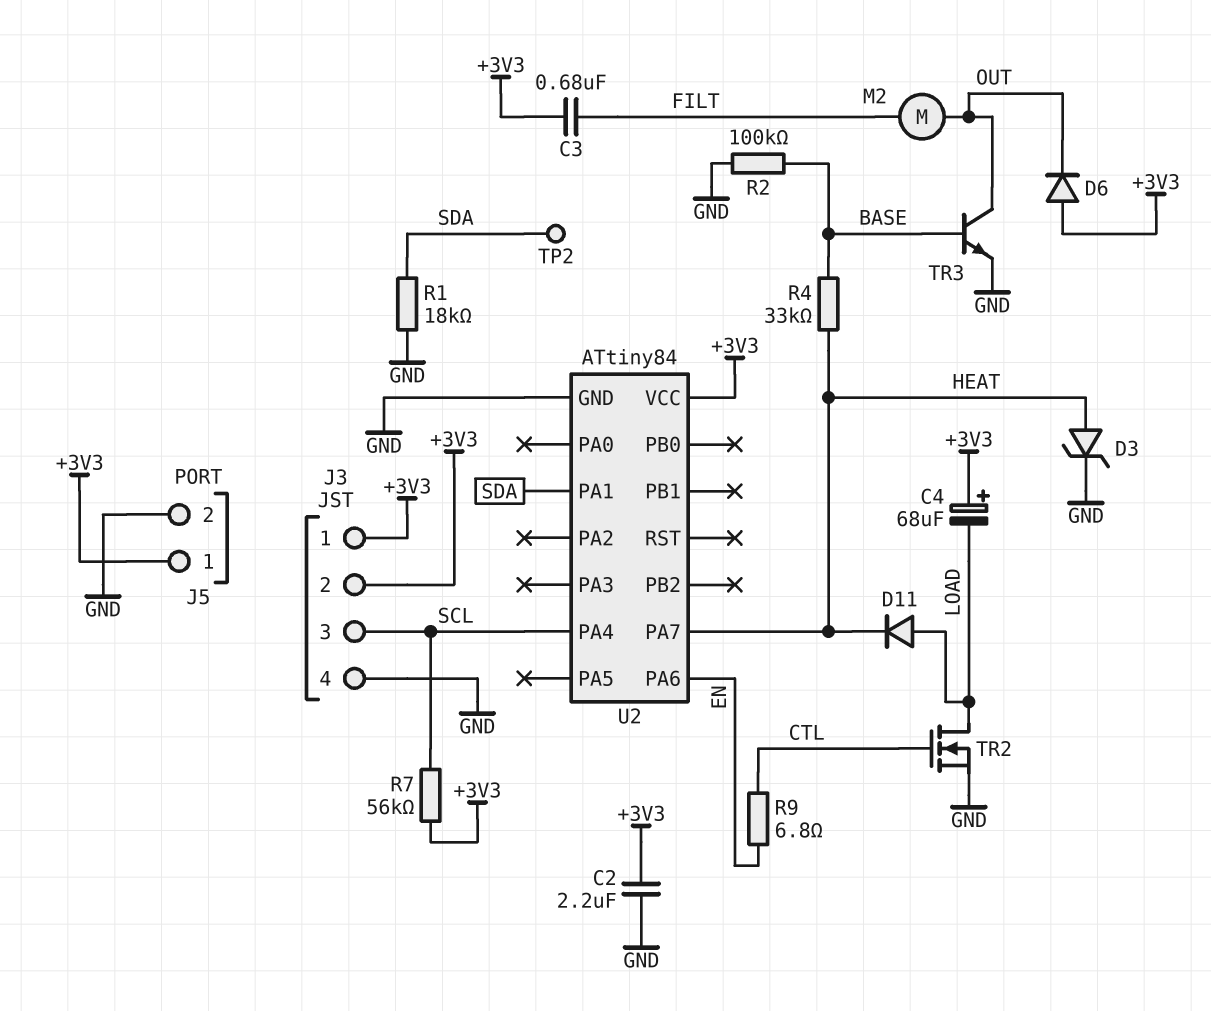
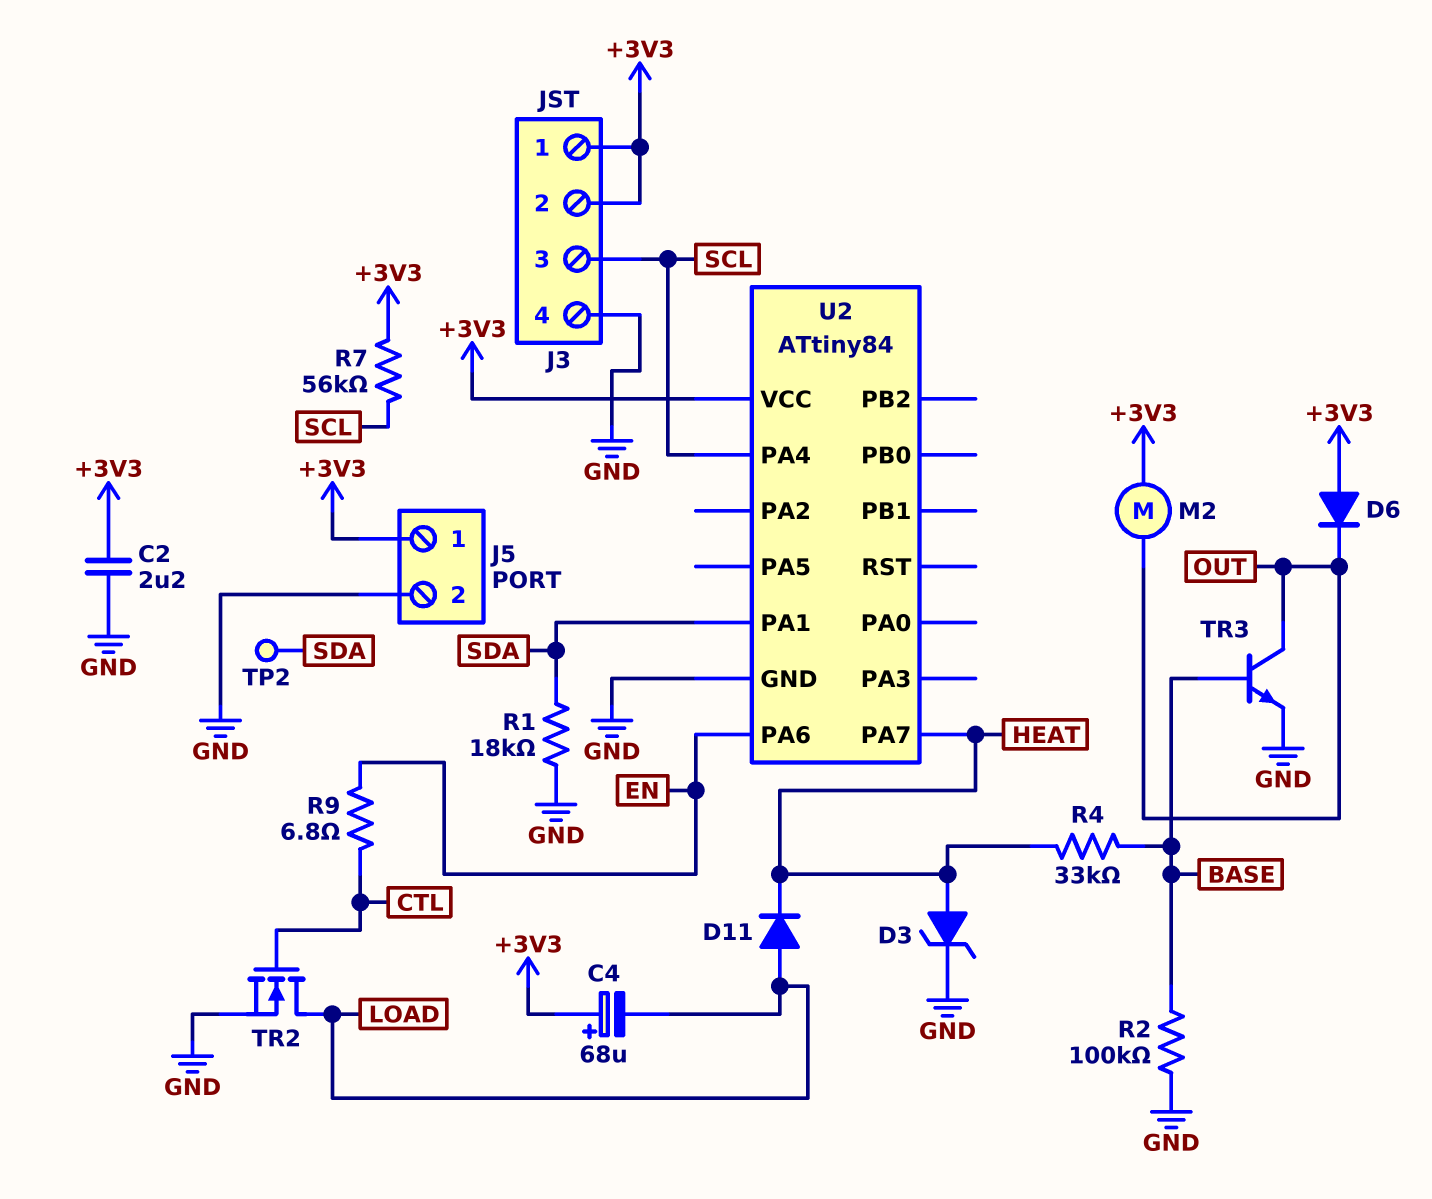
C3: 680nF (+3V3, FILT) -> none
M2: motor (FILT, OUT) -> motor (+3V3, OUT)

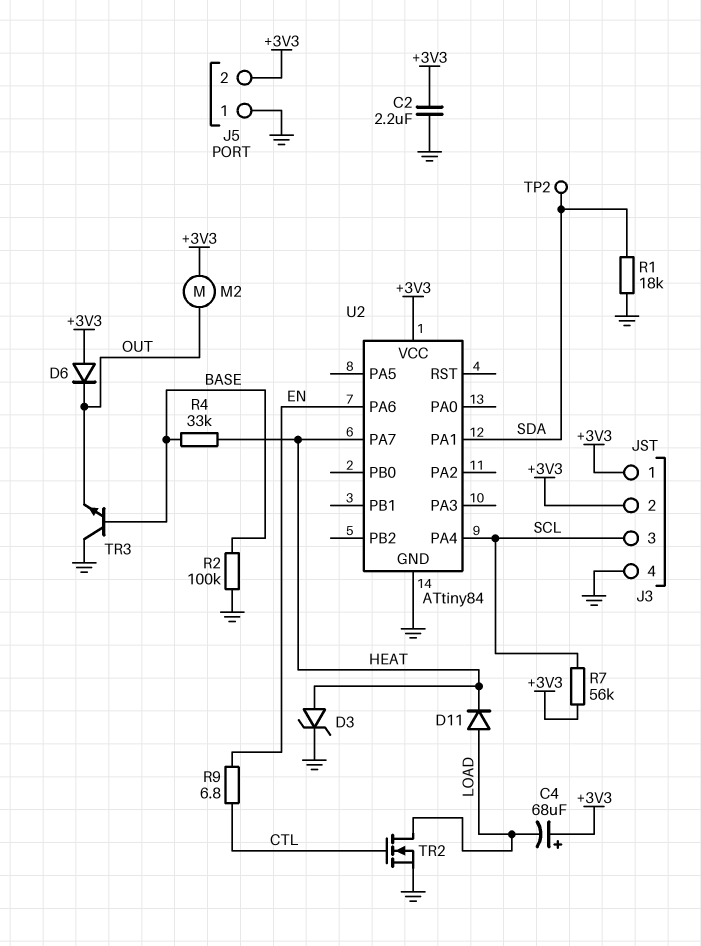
J5 pin 1: +3V3 -> GND
J5 pin 2: GND -> +3V3
TR3: NPN (B BASE, C OUT, E GND) -> NPN (B BASE, C GND, E OUT)

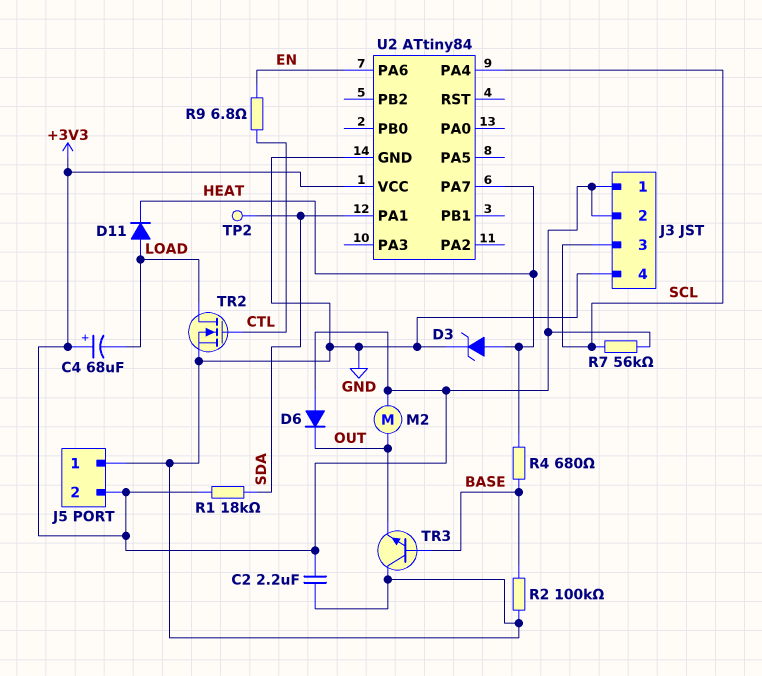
R1: 18k (GND, SDA) -> 18k (+3V3, SDA)
R4: 33k (BASE, HEAT) -> 680 (BASE, HEAT)

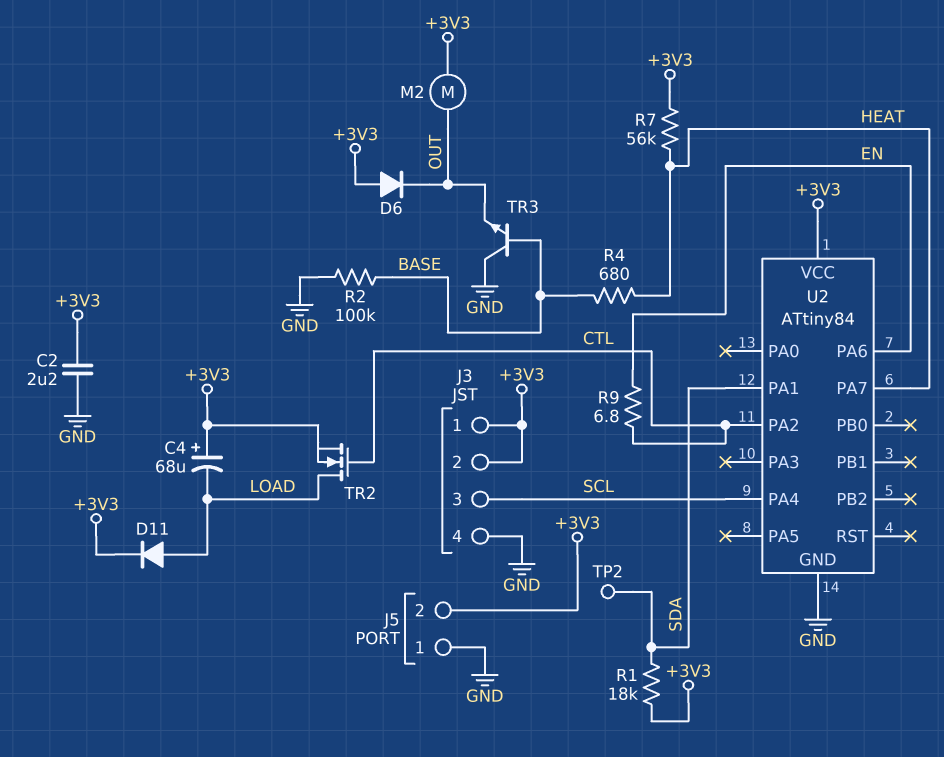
D3: zener (A HEAT, K GND) -> none
D11: diode (A LOAD, K HEAT) -> diode (A LOAD, K +3V3)
R7: 56k (+3V3, SCL) -> 56k (+3V3, HEAT)
TR2: NMOS (G CTL, D LOAD, S GND) -> NMOS (G CTL, D LOAD, S +3V3)
U2 pin PA2: none -> CTL

